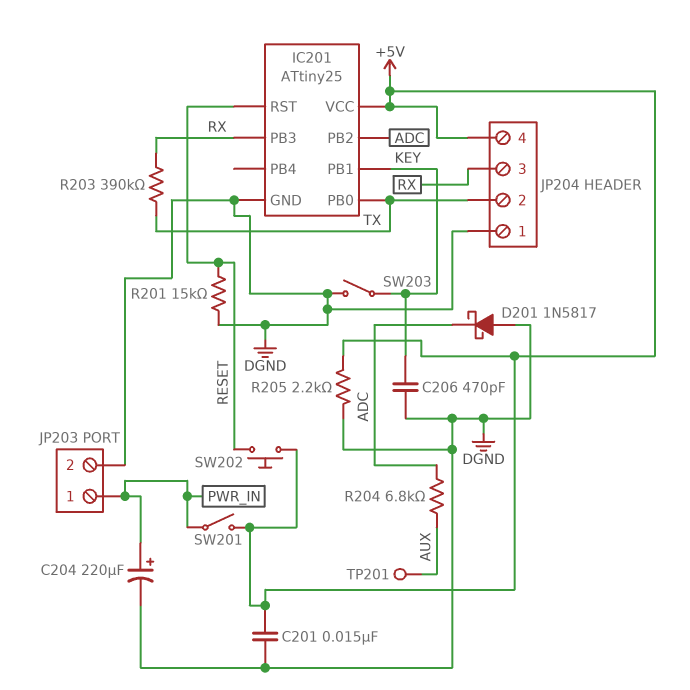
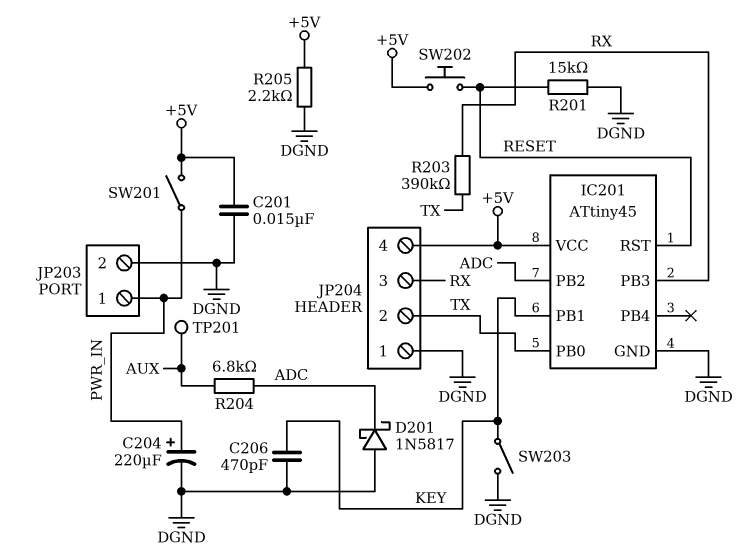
IC201: ATtiny25 -> ATtiny45

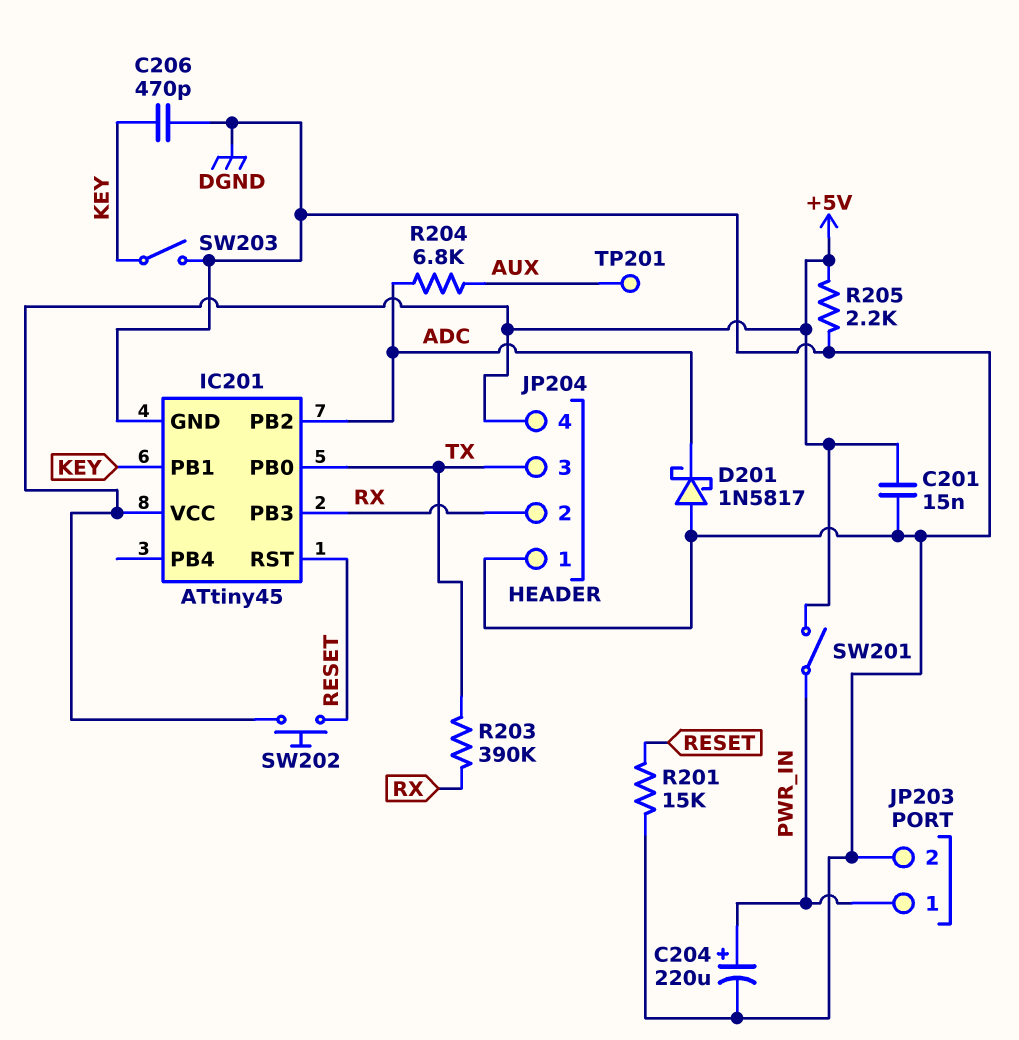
JP204 pin 2: TX -> RX
JP204 pin 3: RX -> TX

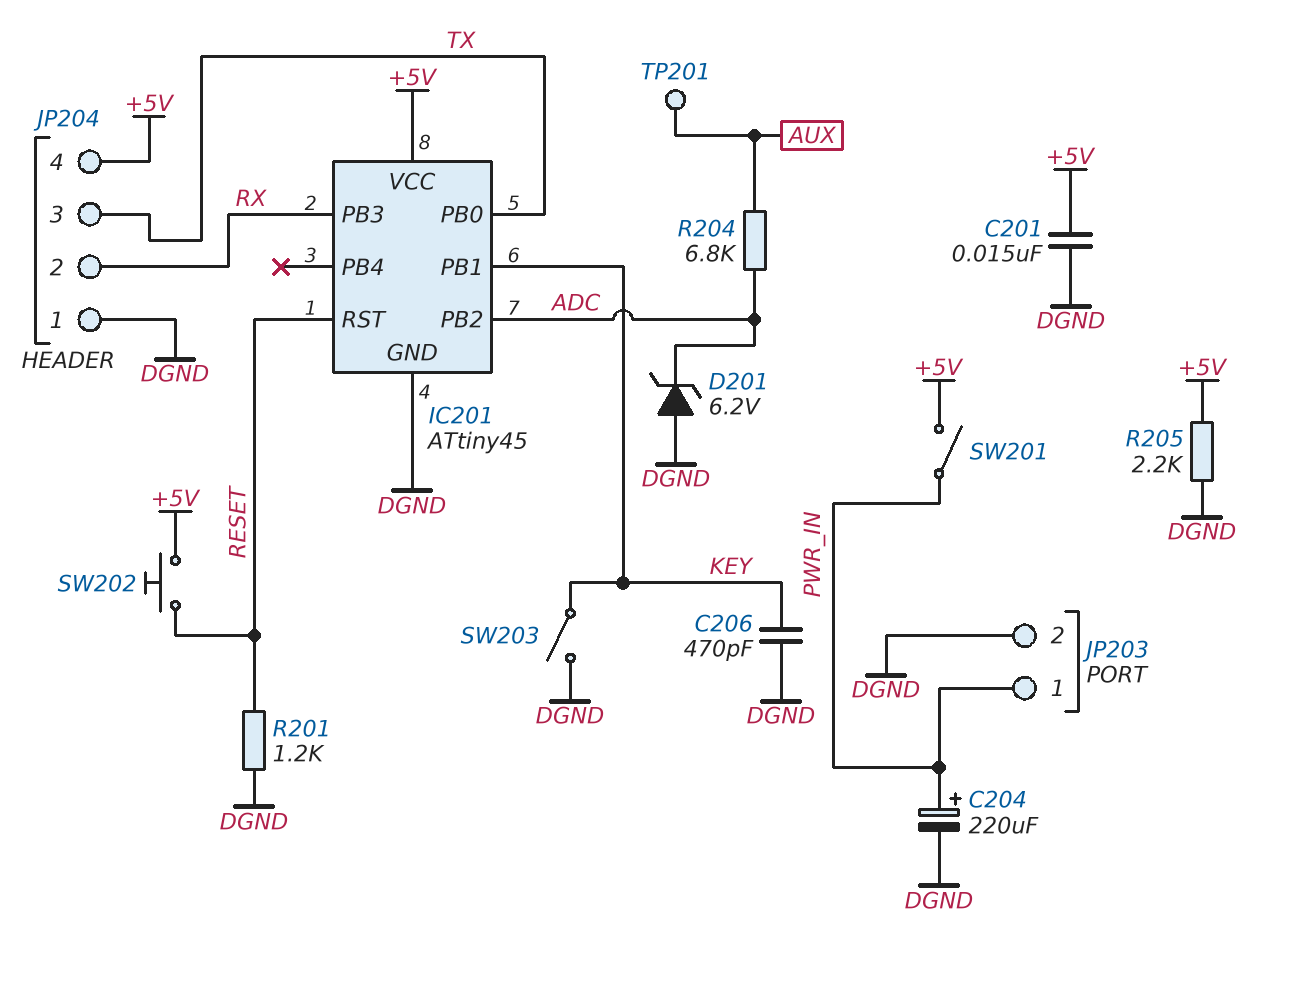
D201: schottky 1N5817 (A DGND, K ADC) -> zener 6.2V (A DGND, K ADC)
R201: 15k (DGND, RESET) -> 1.2k (DGND, RESET)
R203: 390k (RX, TX) -> none

